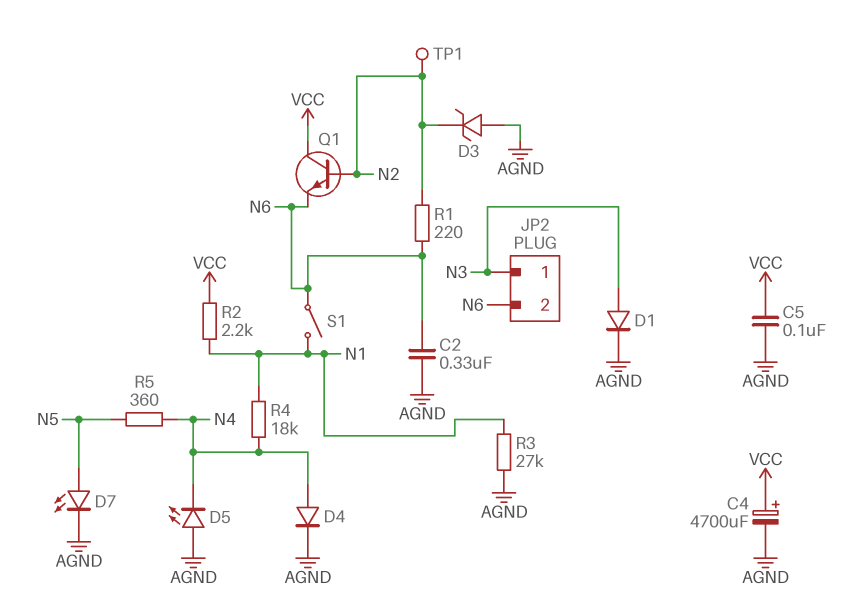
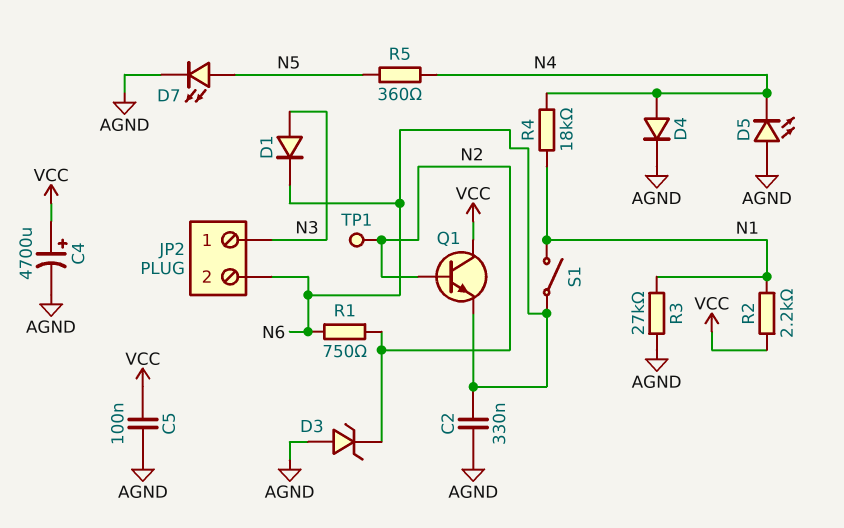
D1: diode (A N3, K AGND) -> diode (A N3, K N6)
R1: 220 (N2, N6) -> 750 (N2, N6)

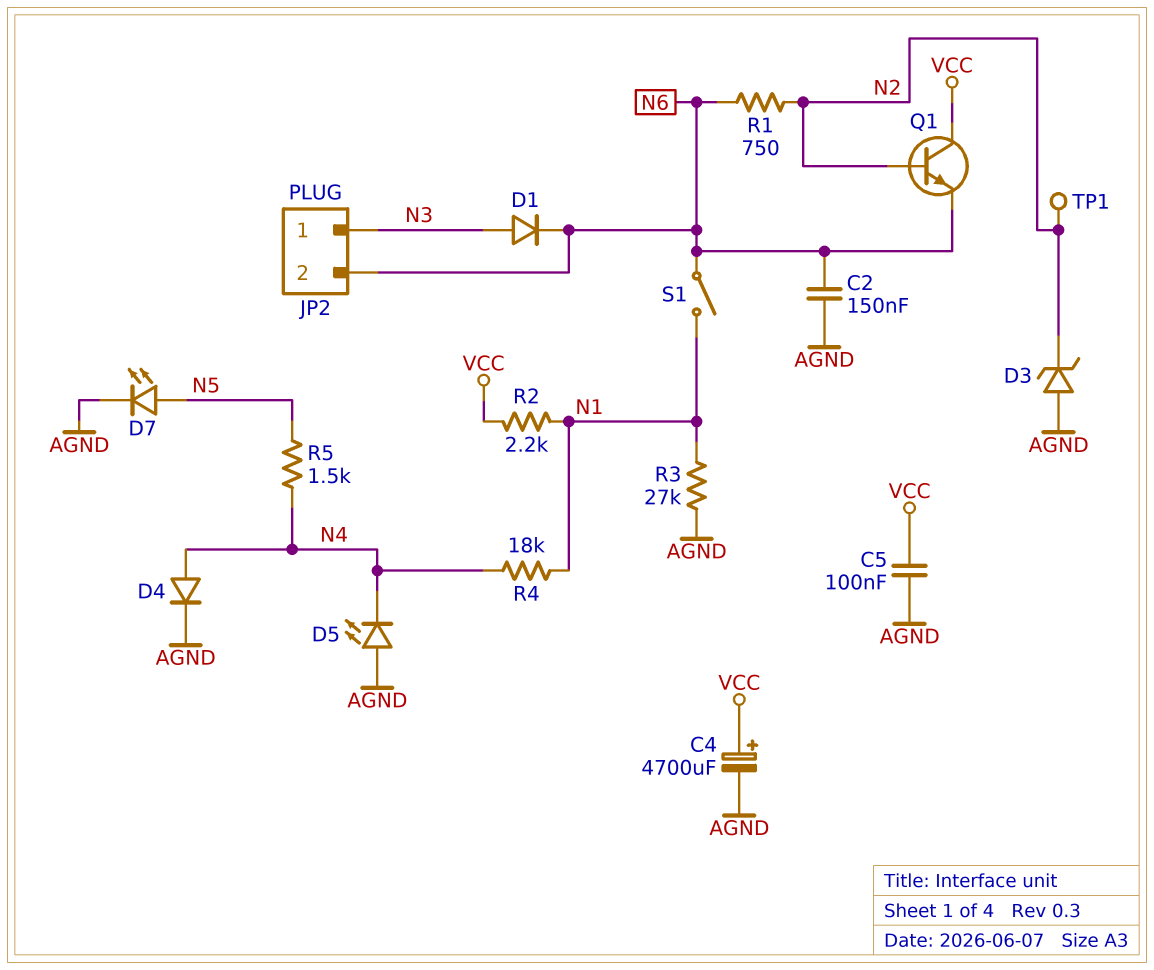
C2: 330nF (AGND, N6) -> 150nF (AGND, N6)
R5: 360 (N4, N5) -> 1.5k (N4, N5)

